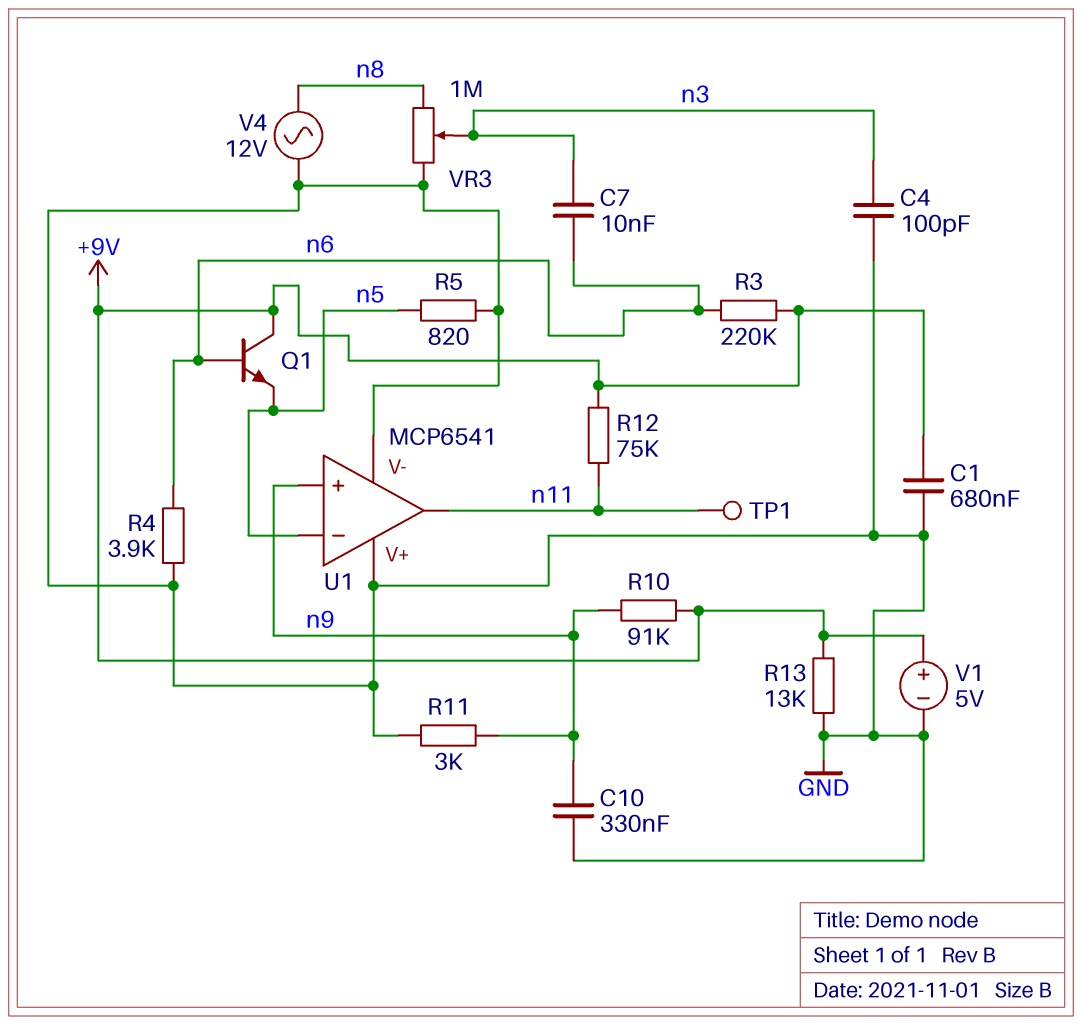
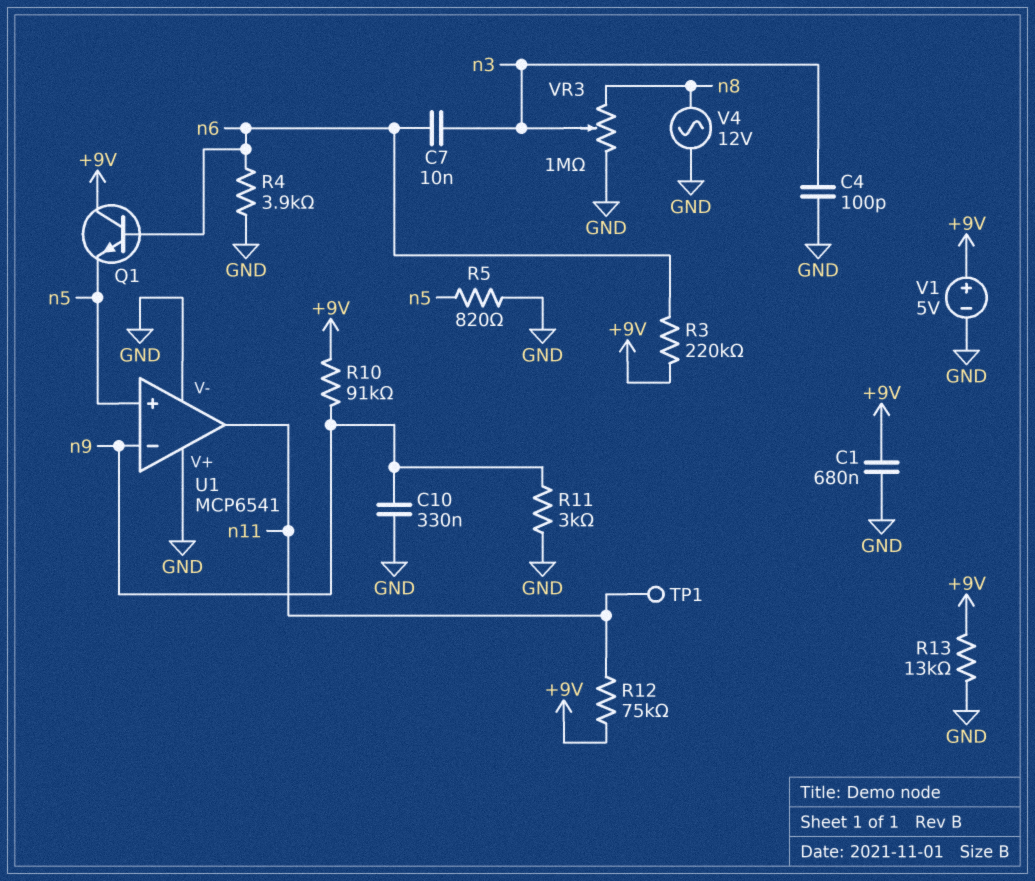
U1 pin in+: n9 -> n5
U1 pin in-: n5 -> n9

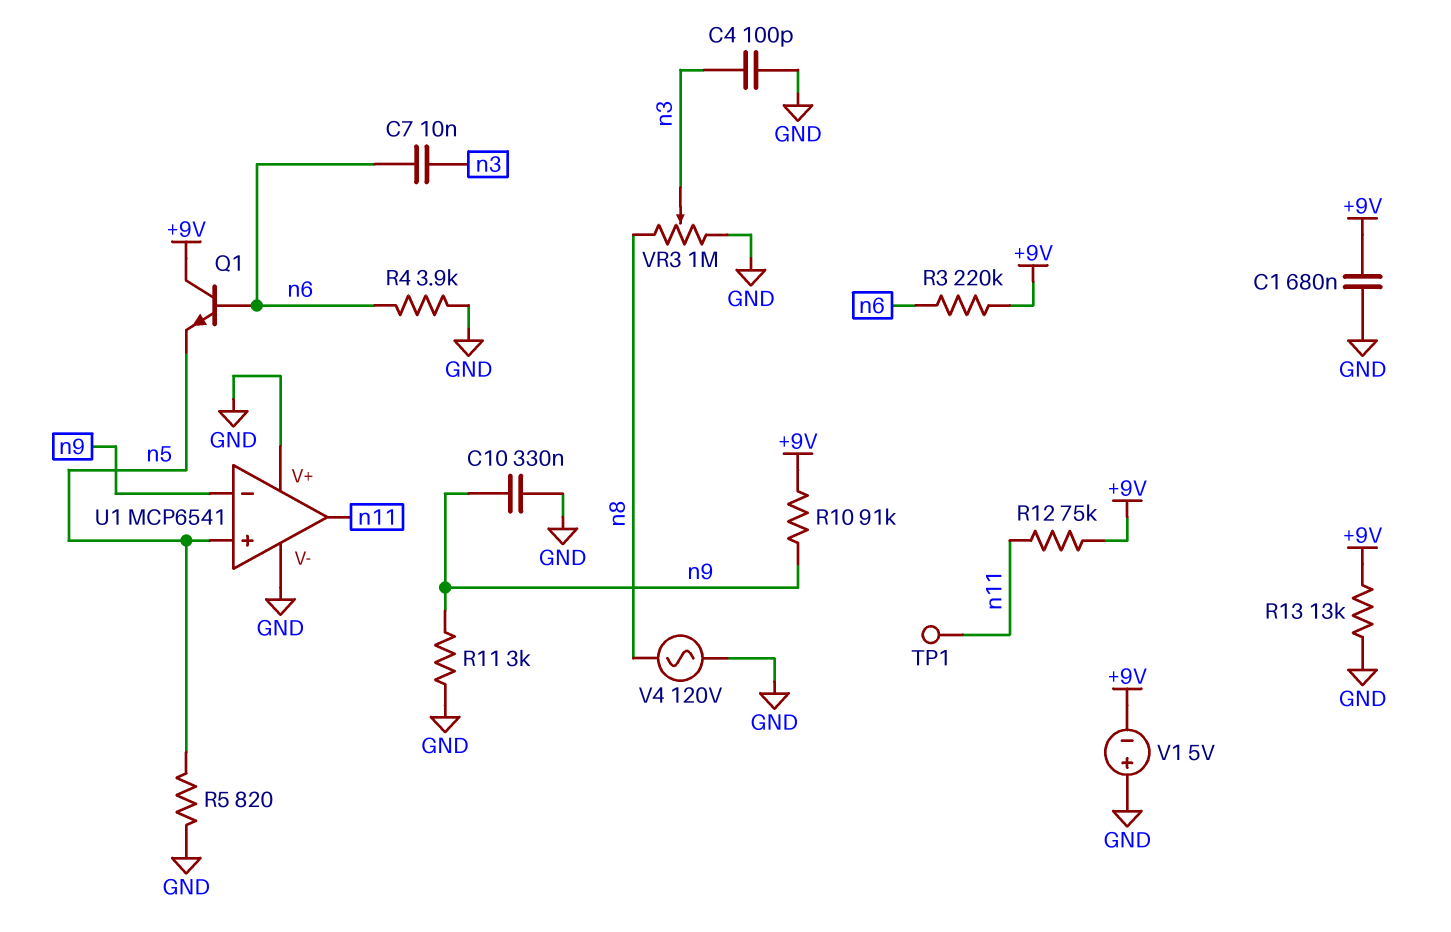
V1: 5V (plus +9V, minus GND) -> 5V (plus GND, minus +9V)
V4: AC 12V (GND, n8) -> AC 120V (GND, n8)

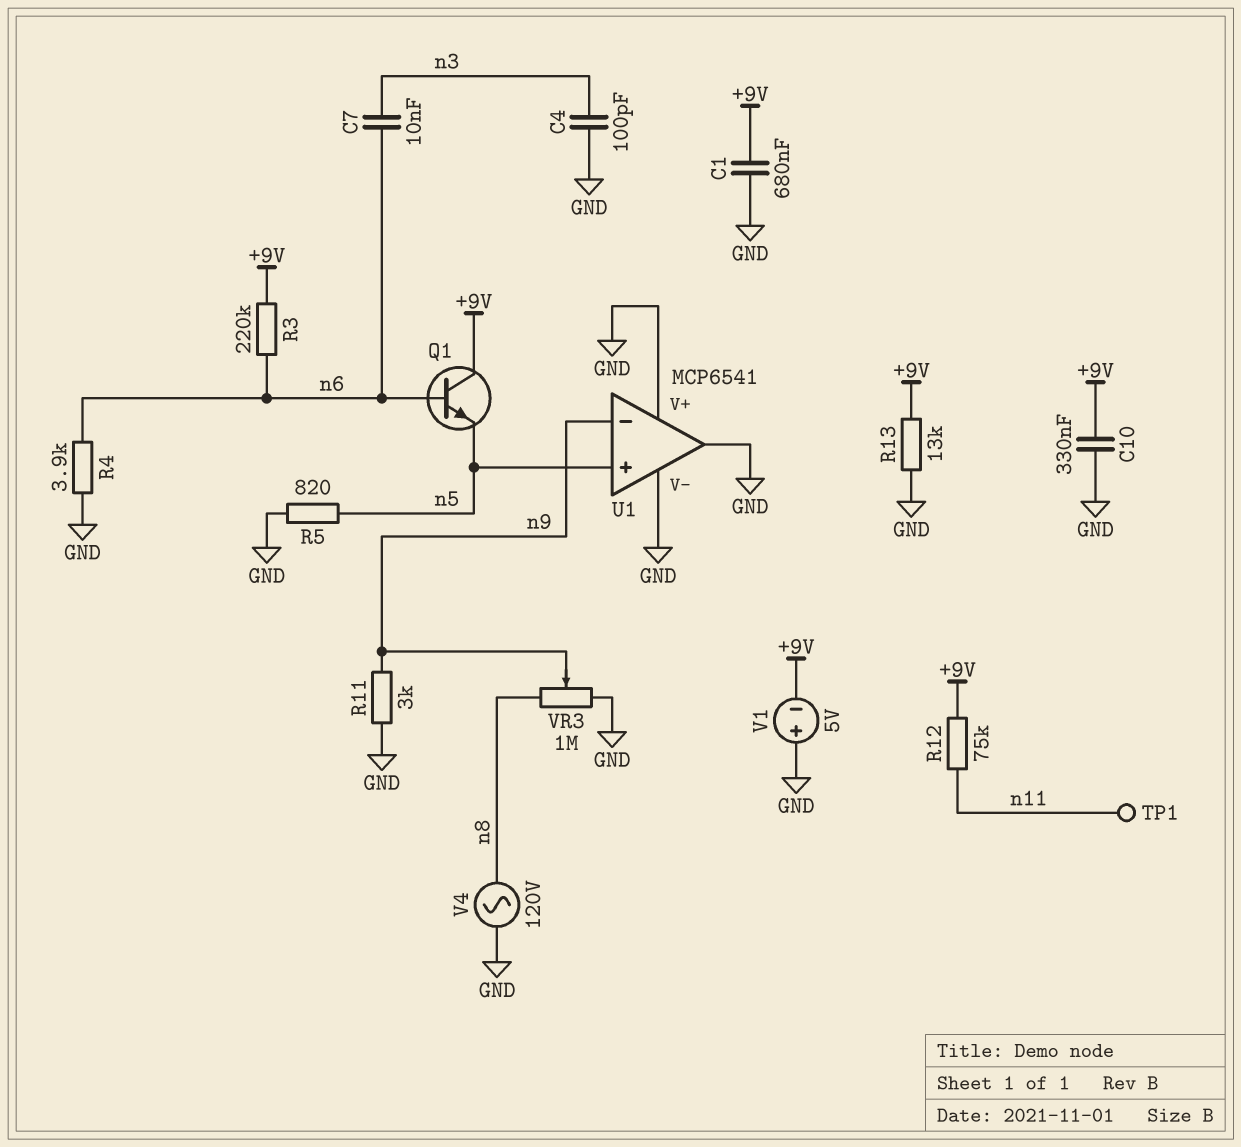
C10: 330nF (GND, n9) -> 330nF (+9V, GND)
R10: 91k (+9V, n9) -> none
U1 pin out: n11 -> GND
VR3: 1M (GND, n8, wiper n3) -> 1M (GND, n8, wiper n9)

